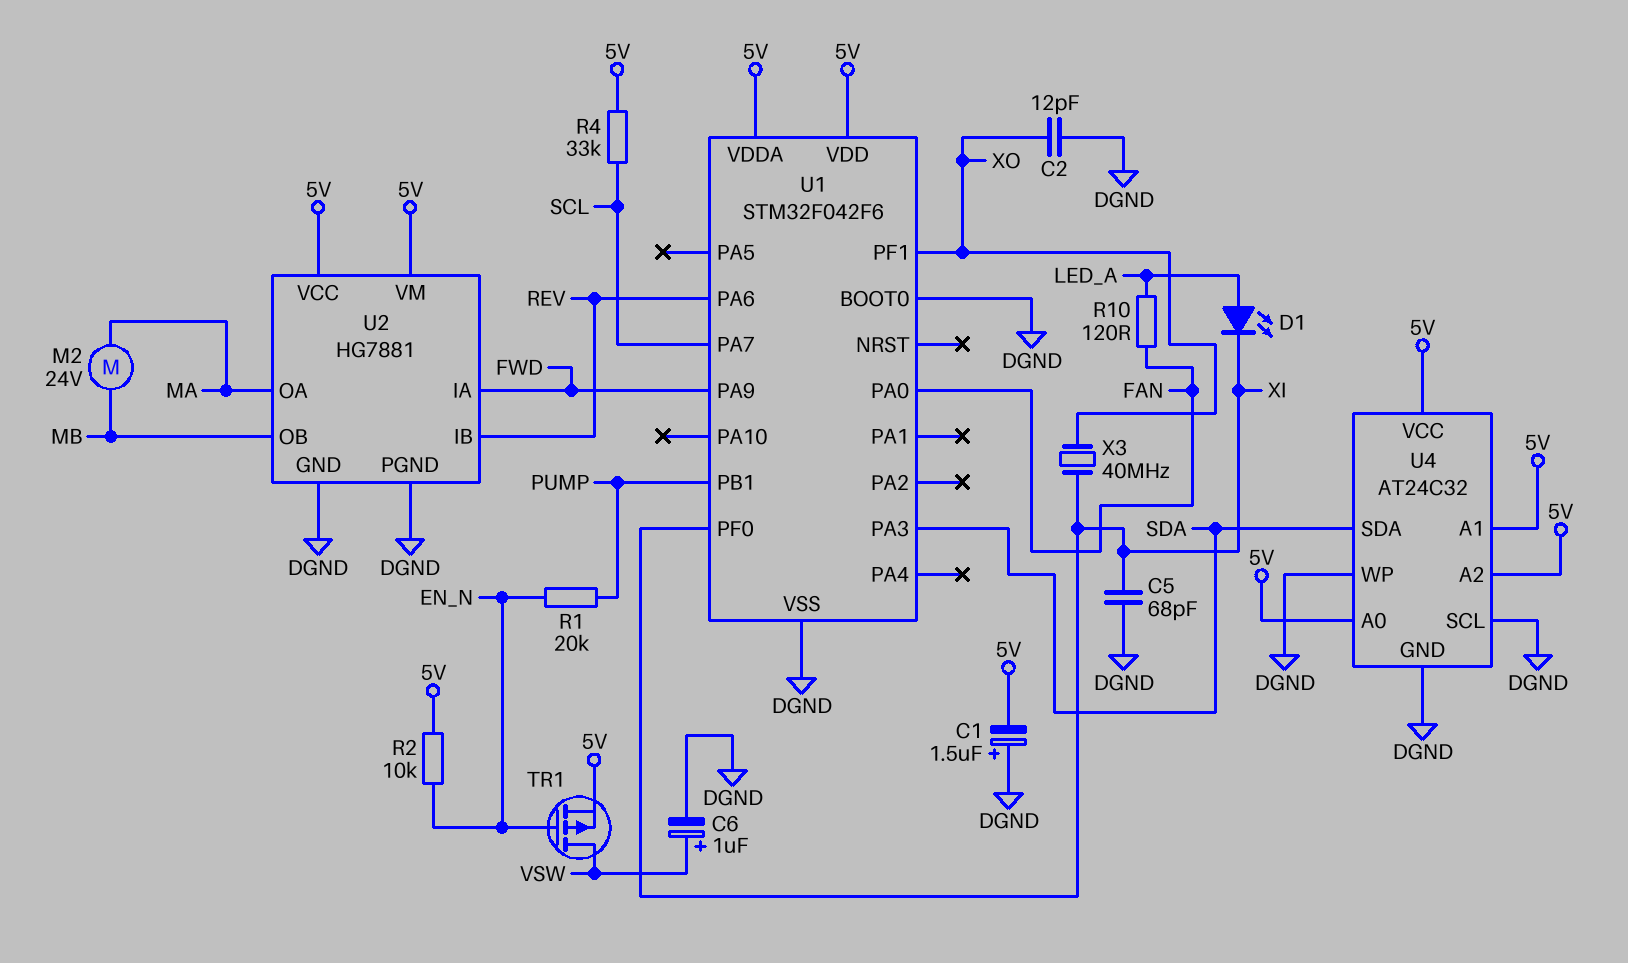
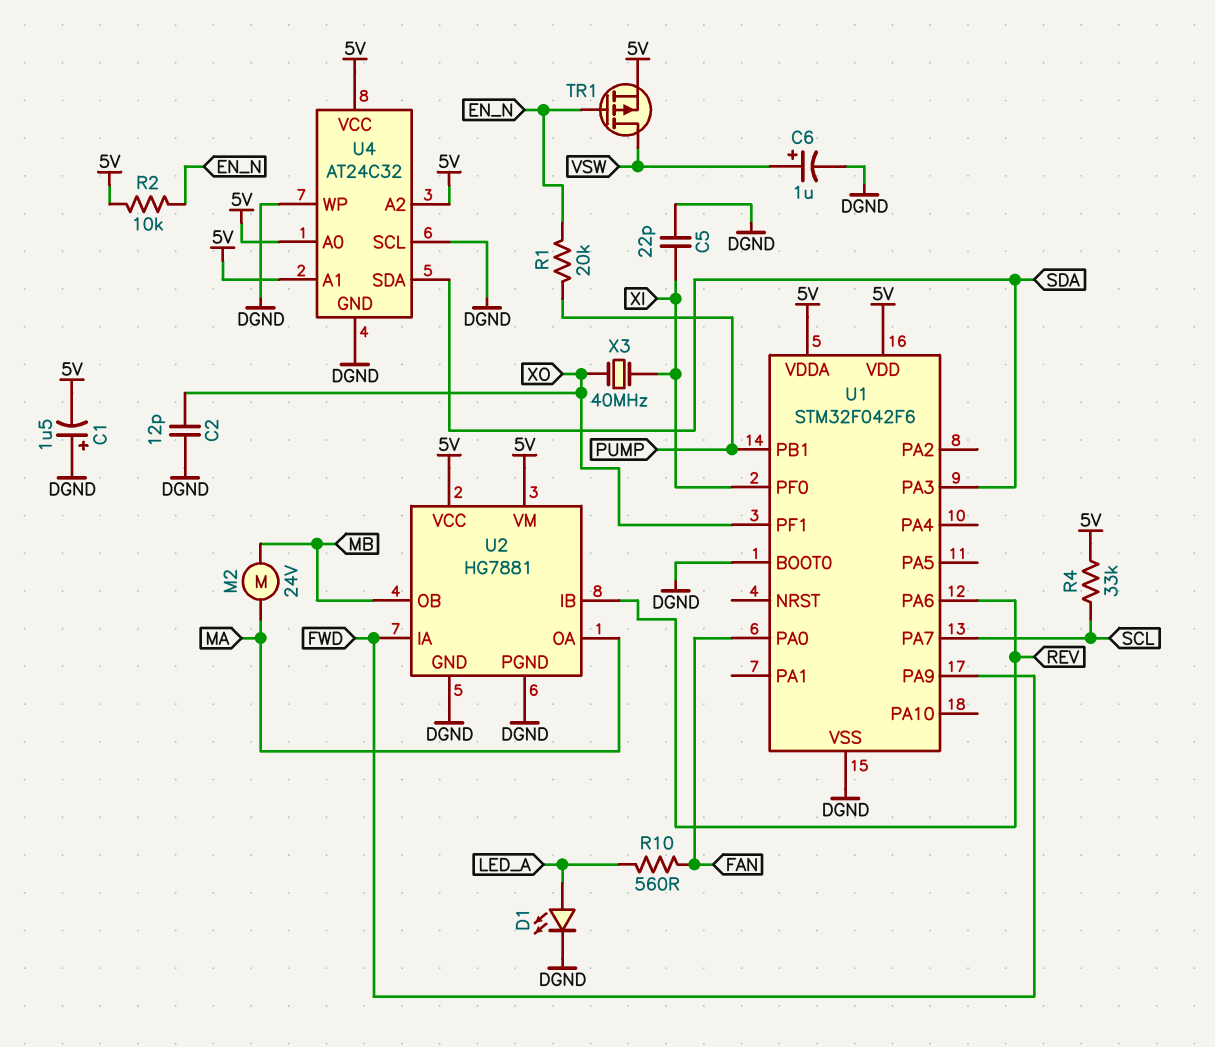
C5: 68pF (DGND, XI) -> 22pF (DGND, XI)
D1: LED (A LED_A, K XI) -> LED (A LED_A, K DGND)
R10: 120 (FAN, LED_A) -> 560 (FAN, LED_A)

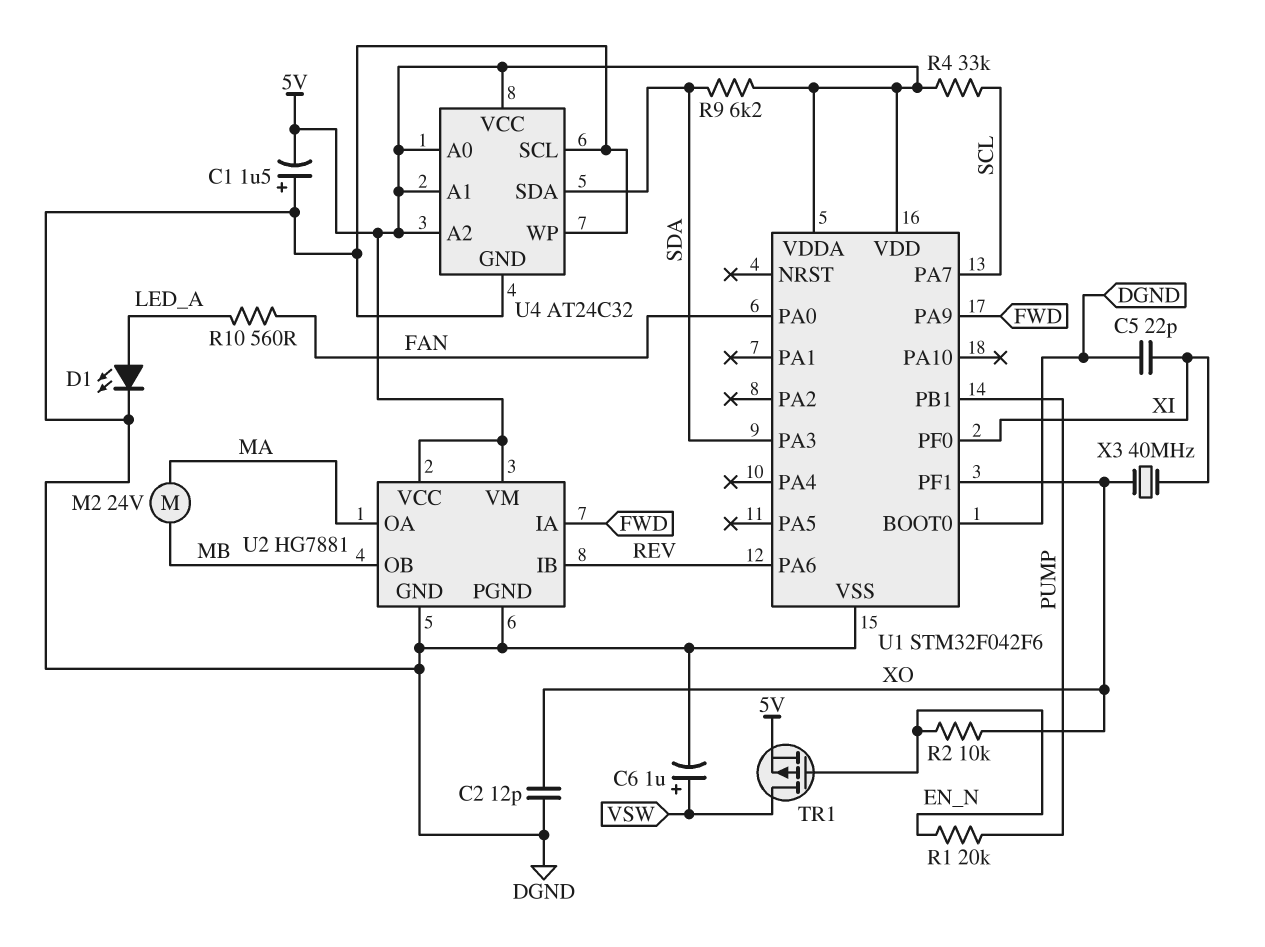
R2: 10k (5V, EN_N) -> 10k (EN_N, XO)
R9: none -> 6.2k (5V, SDA)

